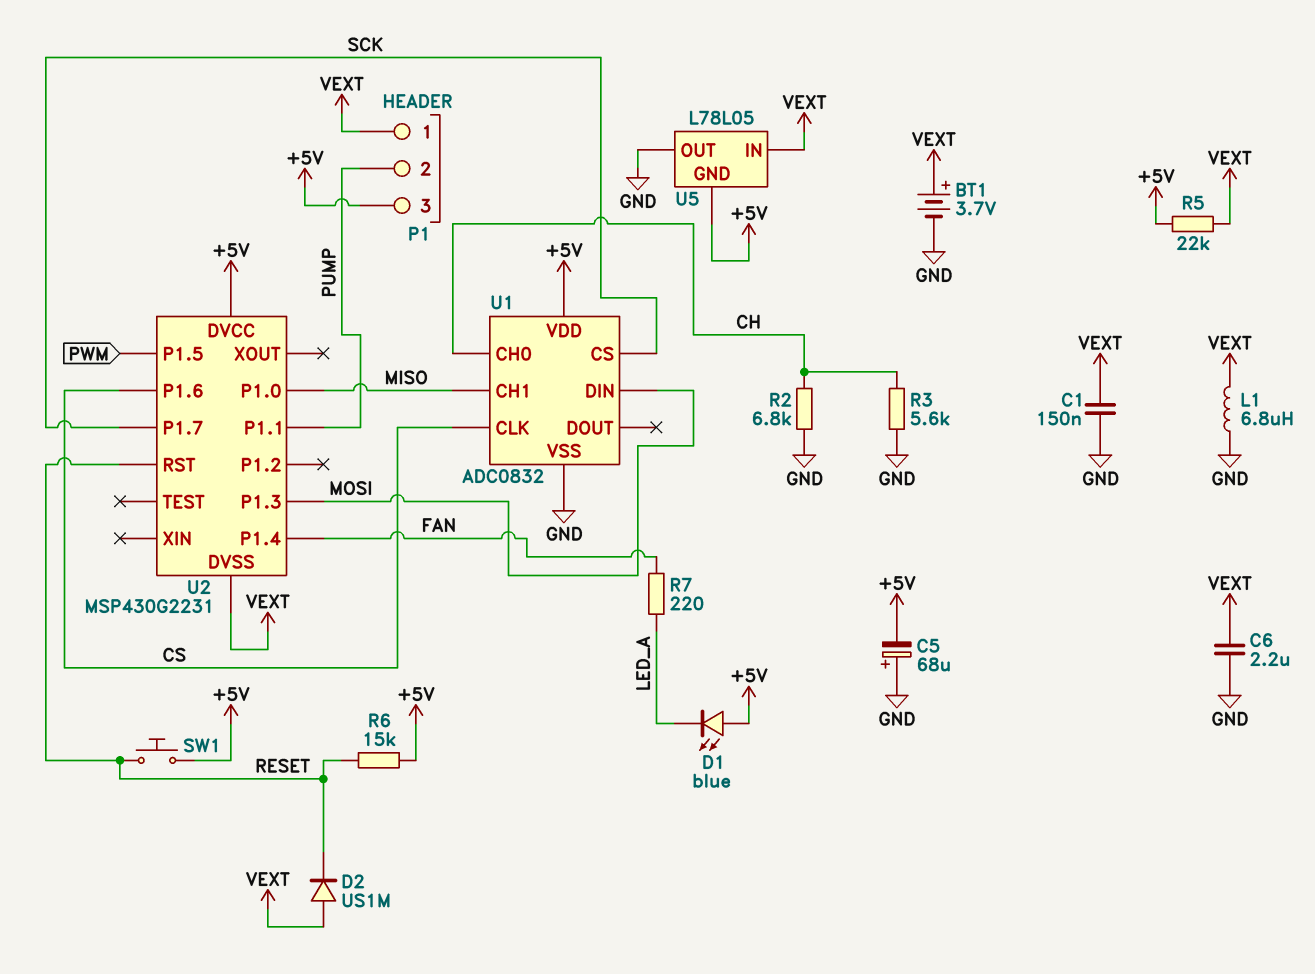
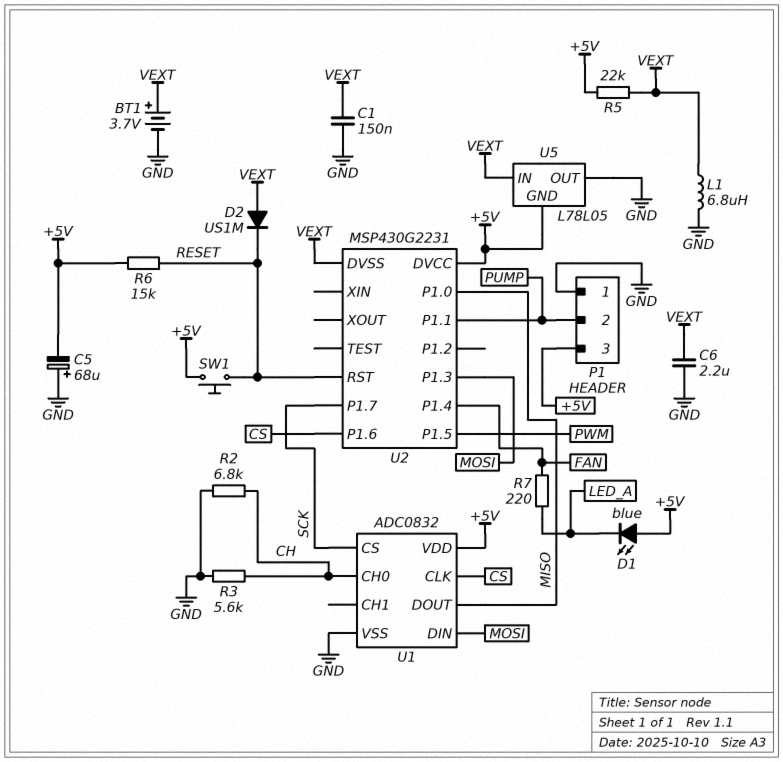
P1 pin 1: VEXT -> GND
U1 pin CH1: MISO -> none
U1 pin DOUT: none -> MISO

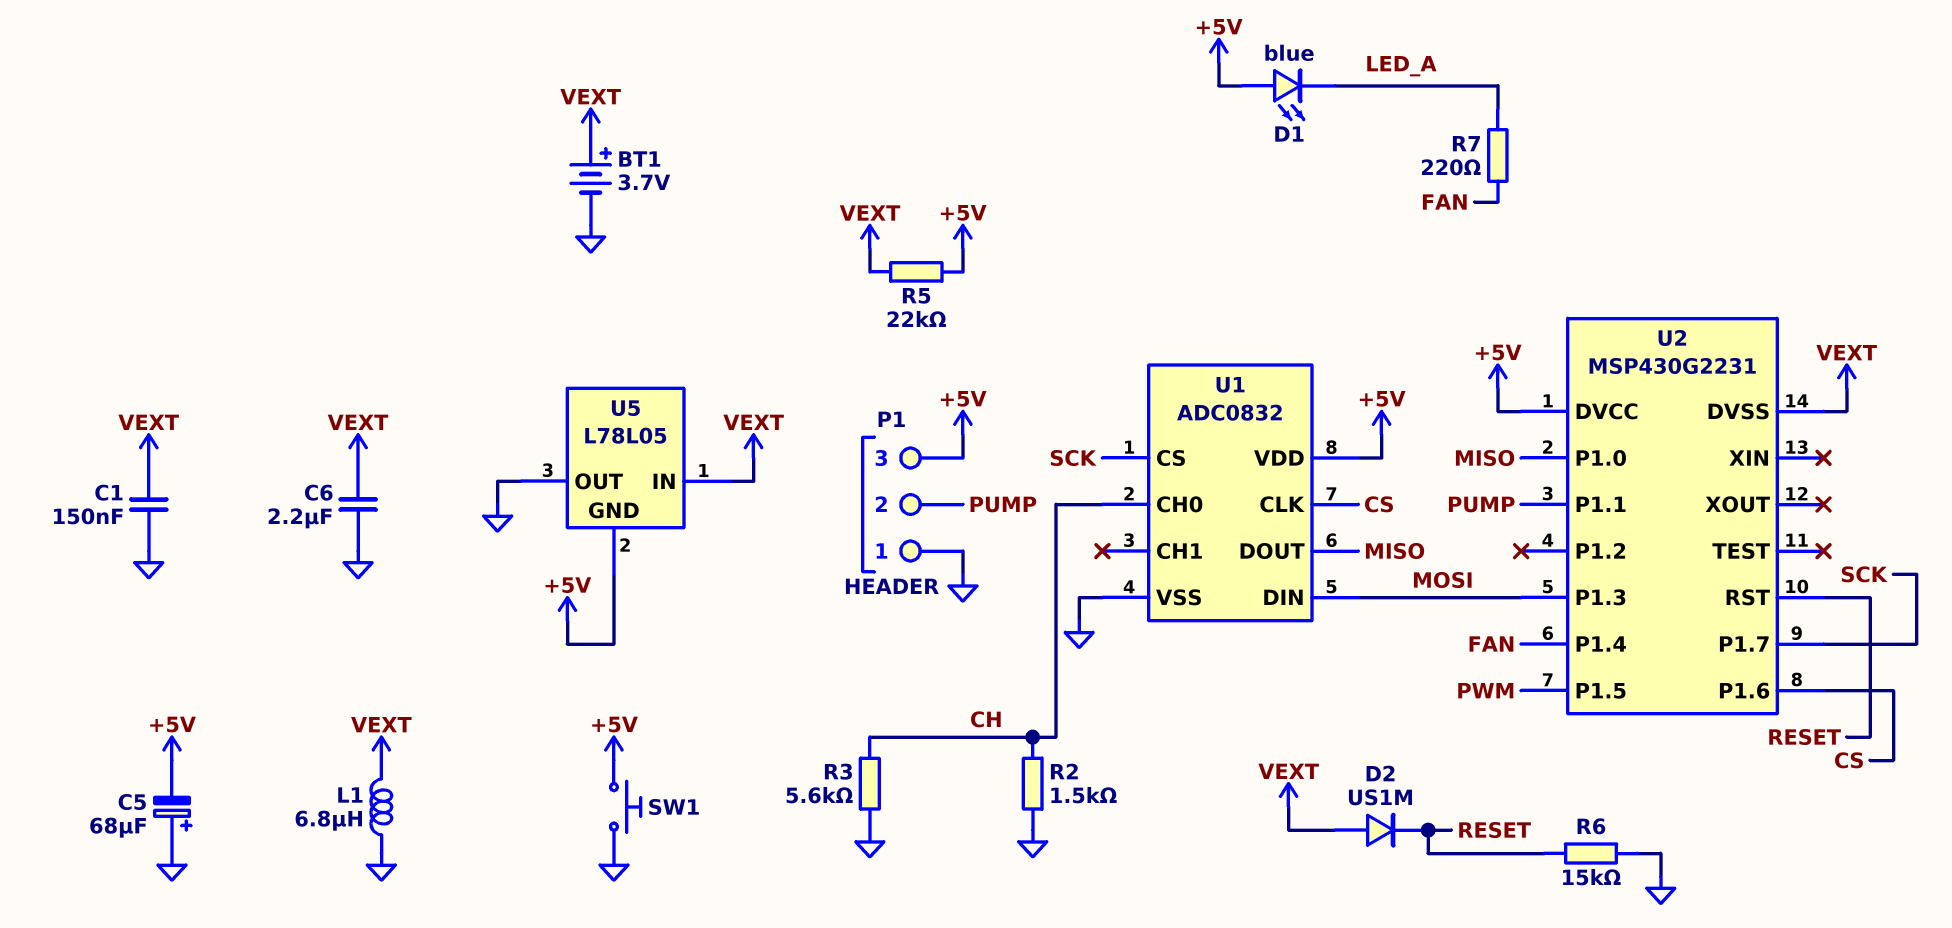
R2: 6.8k (CH, GND) -> 1.5k (CH, GND)
R6: 15k (+5V, RESET) -> 15k (GND, RESET)
SW1: button (+5V, RESET) -> button (+5V, GND)

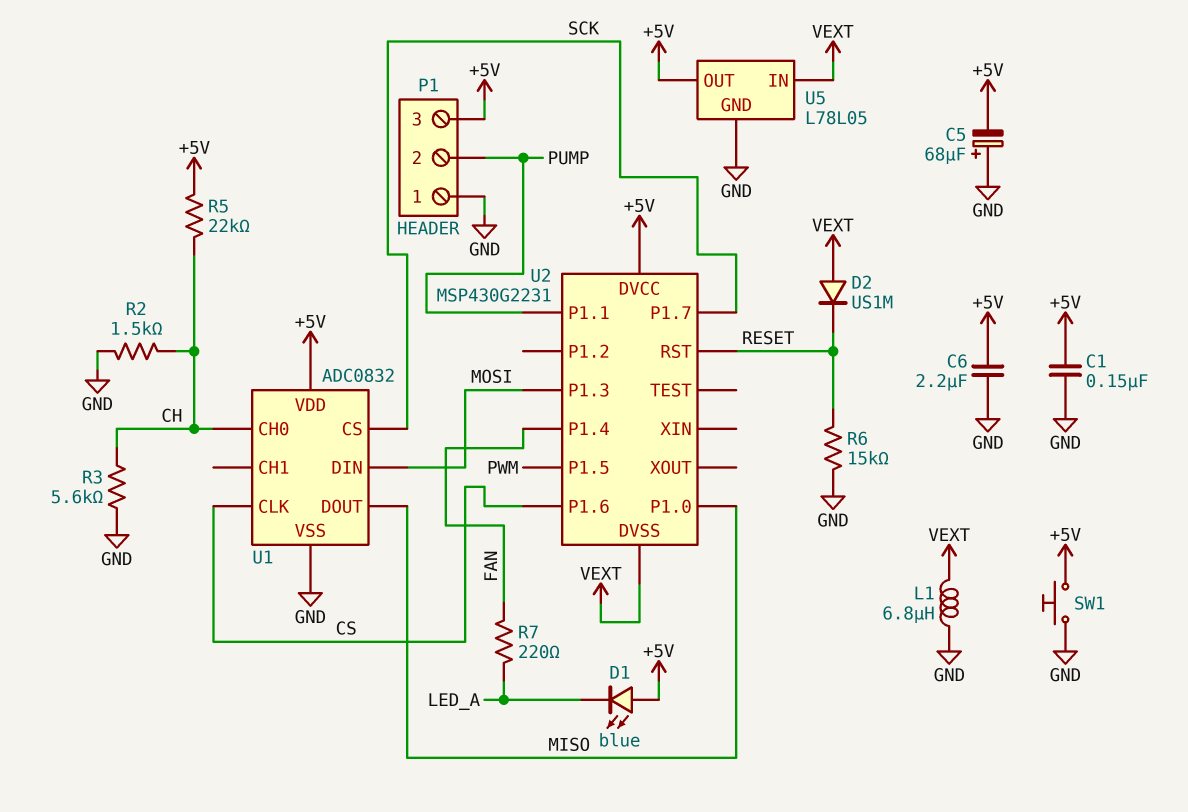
BT1: 3.7V (plus VEXT, minus GND) -> none
C1: 150nF (GND, VEXT) -> 150nF (+5V, GND)
C6: 2.2uF (GND, VEXT) -> 2.2uF (+5V, GND)
R5: 22k (+5V, VEXT) -> 22k (+5V, CH)
U5 pin GND: +5V -> GND
U5 pin OUT: GND -> +5V

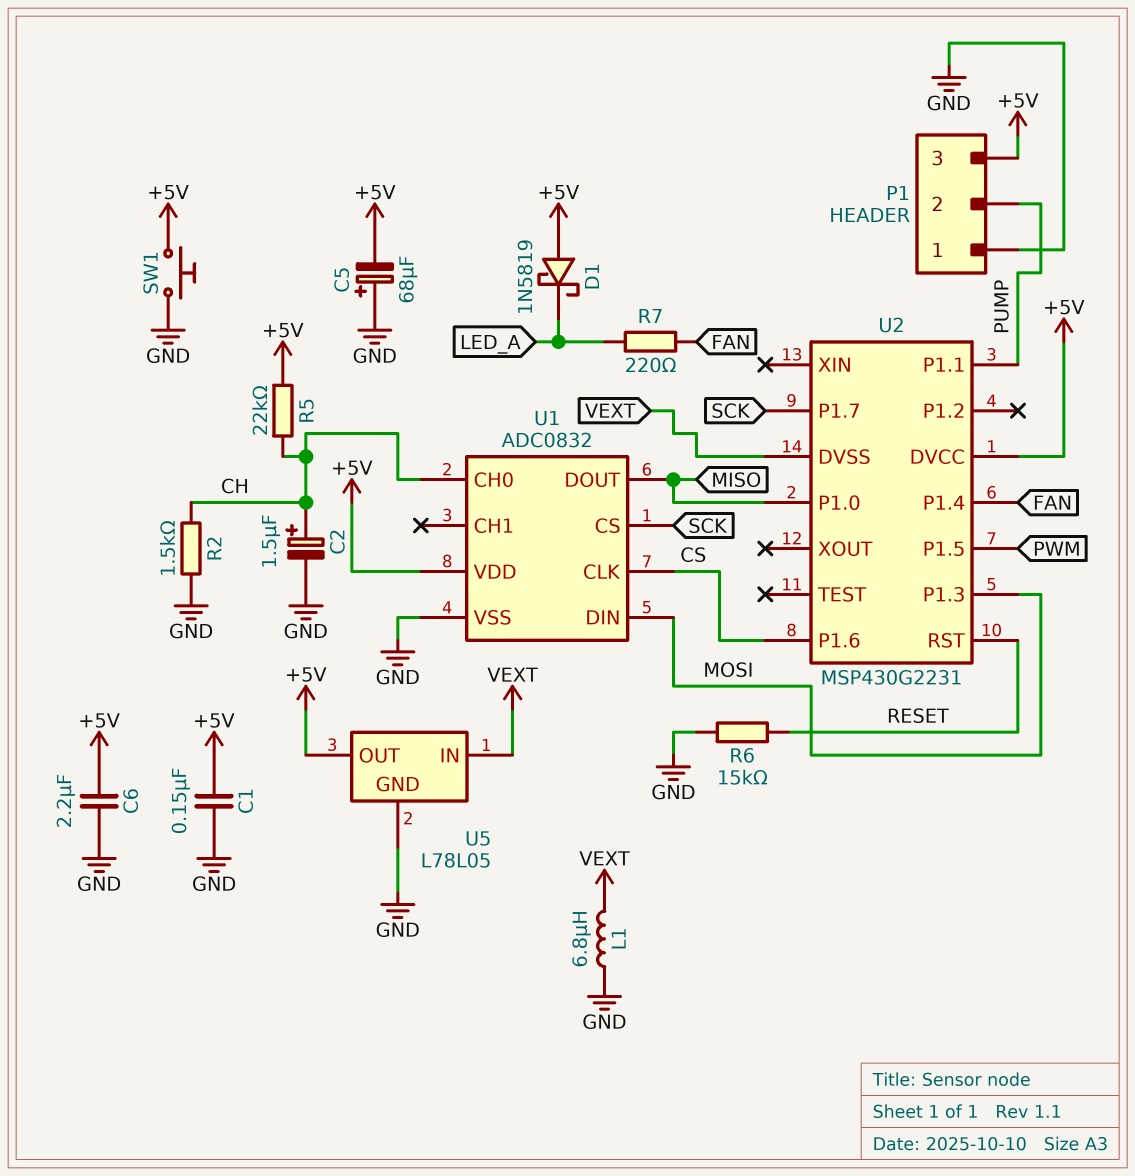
C2: none -> 1.5uF (plus CH, minus GND)
D1: LED blue (A +5V, K LED_A) -> schottky 1N5819 (A +5V, K LED_A)
D2: diode US1M (A VEXT, K RESET) -> none
R3: 5.6k (CH, GND) -> none

